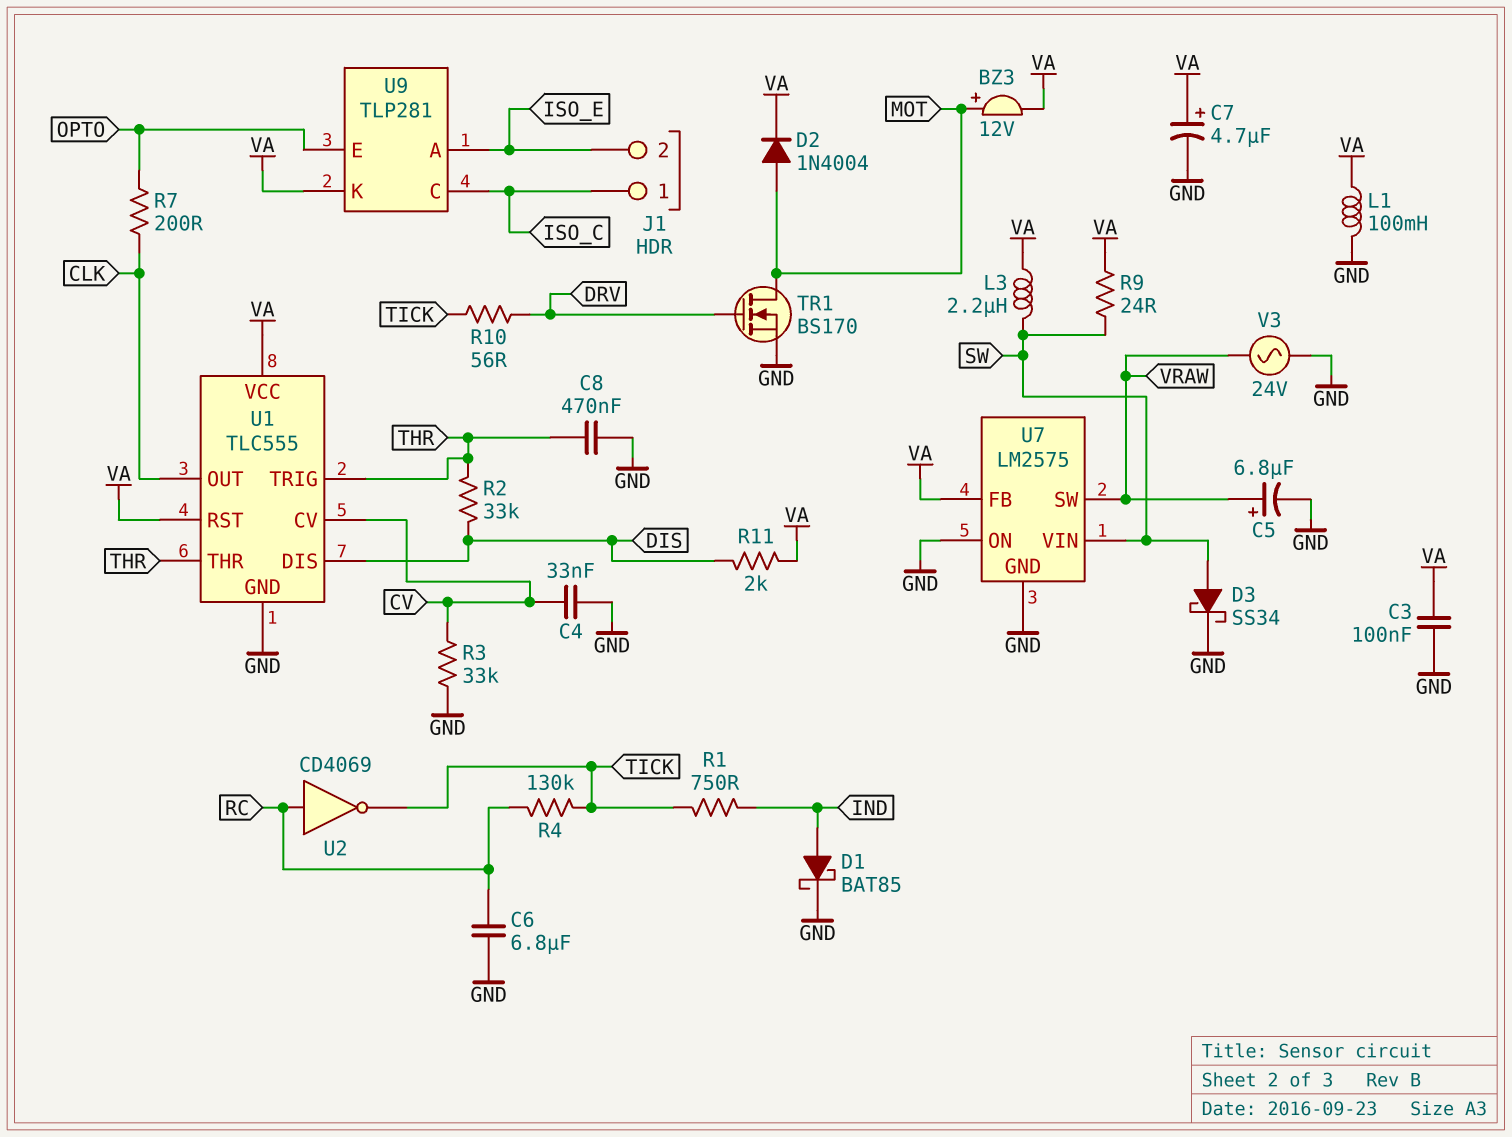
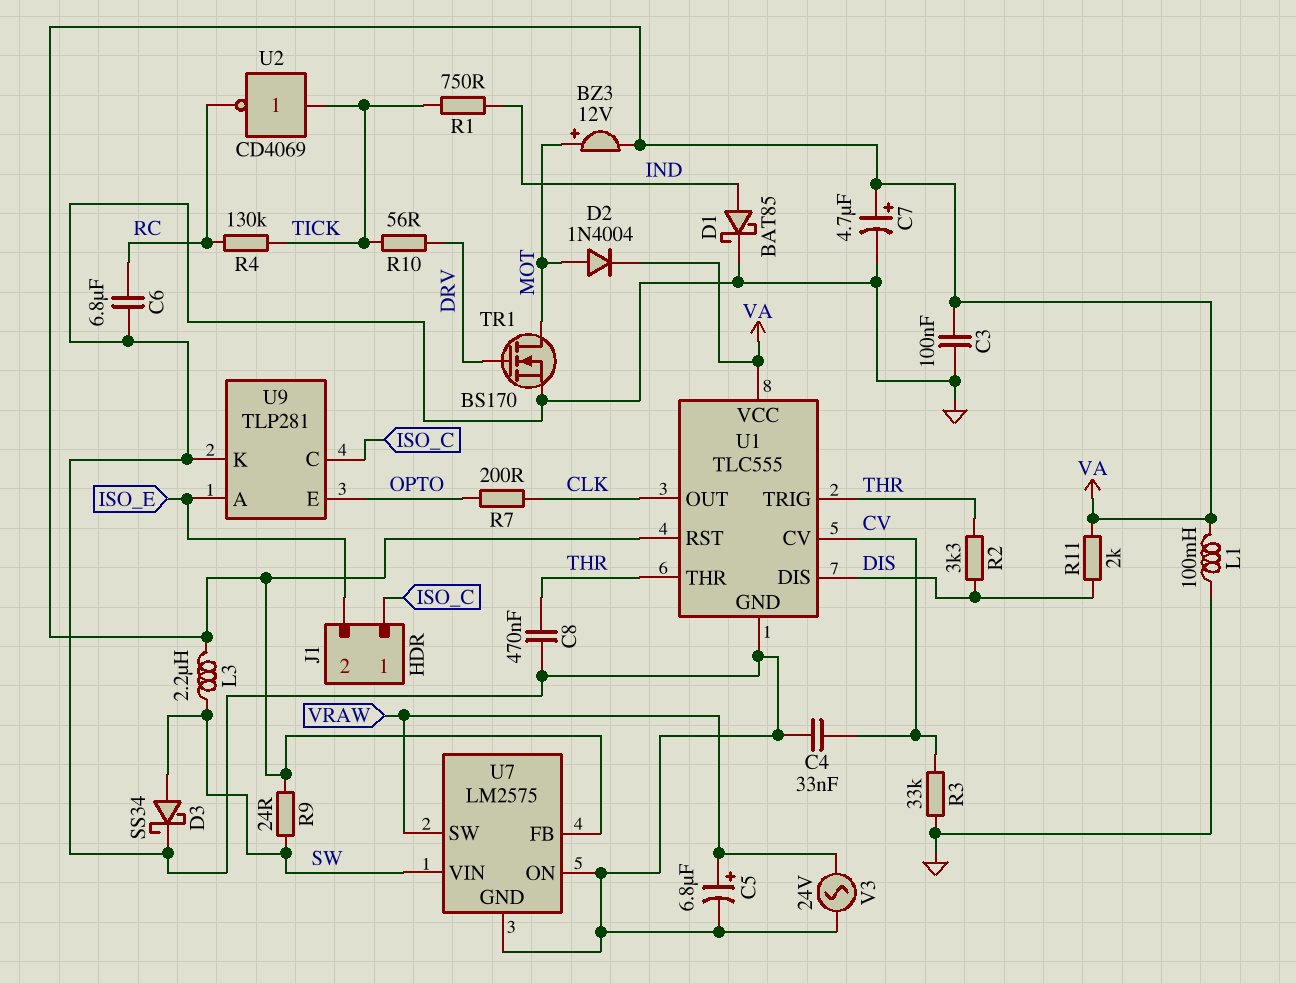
R2: 33k (DIS, THR) -> 3.3k (DIS, THR)
U2: NOT CD4069 (in RC, out TICK) -> NOT CD4069 (in TICK, out RC)
U9 pin K: VA -> GND

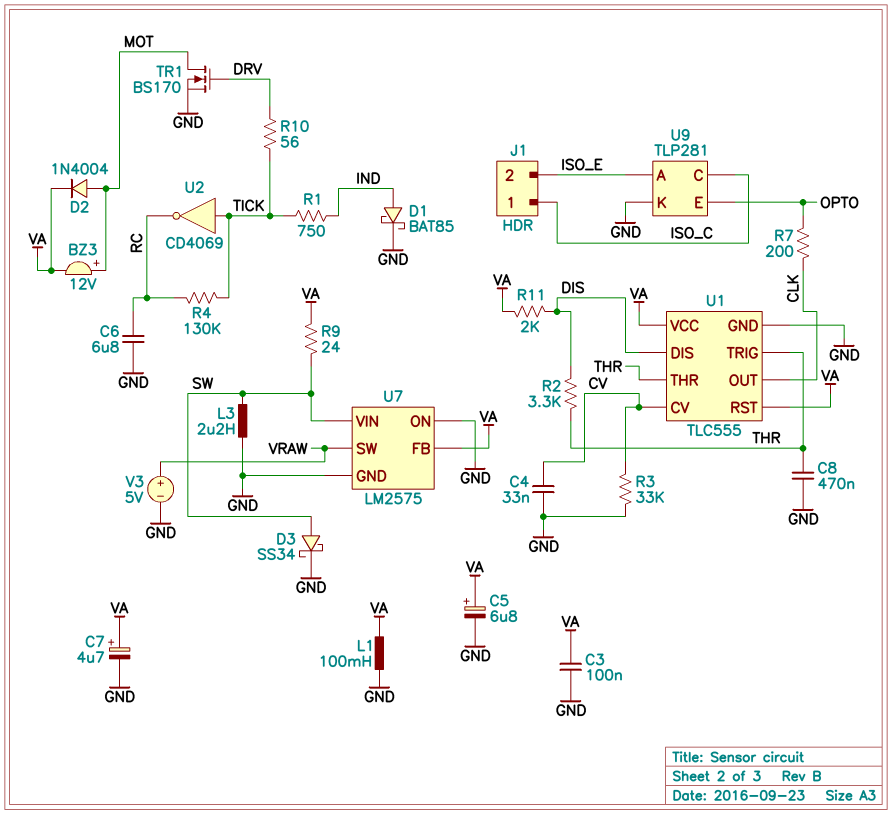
C5: 6.8uF (plus VRAW, minus GND) -> 6.8uF (plus VA, minus GND)
L3: 2.2uH (SW, VA) -> 2.2uH (GND, SW)
V3: AC 24V (GND, VRAW) -> 5V (plus VRAW, minus GND)

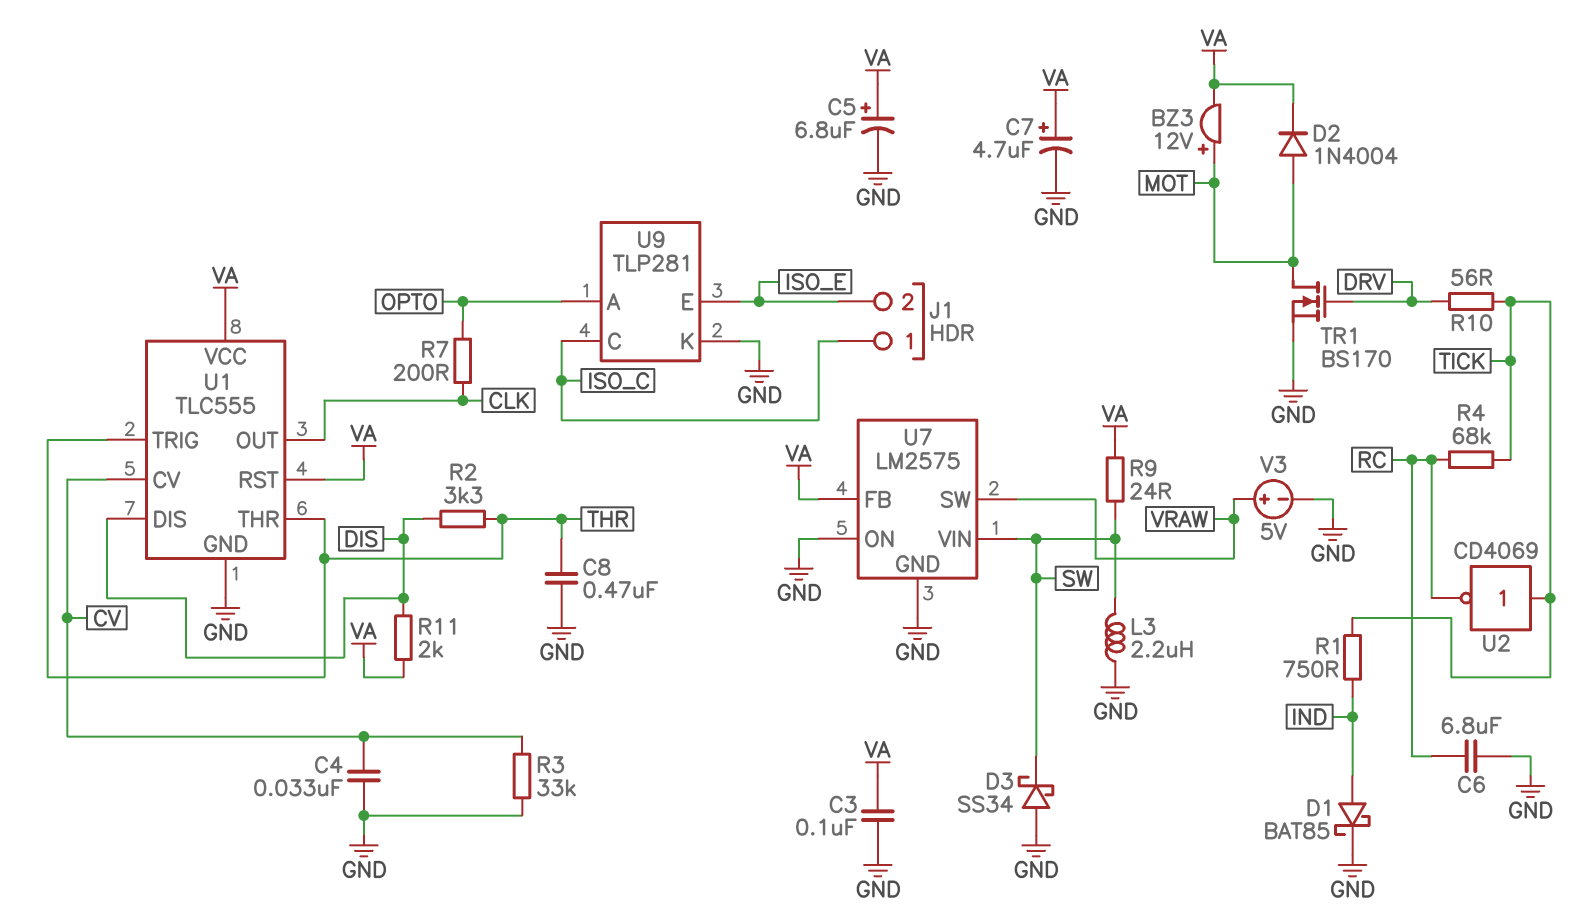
D3: schottky SS34 (A SW, K GND) -> schottky SS34 (A GND, K SW)
L1: 100mH (GND, VA) -> none
R4: 130k (RC, TICK) -> 68k (RC, TICK)
U9 pin A: ISO_E -> OPTO
U9 pin E: OPTO -> ISO_E

